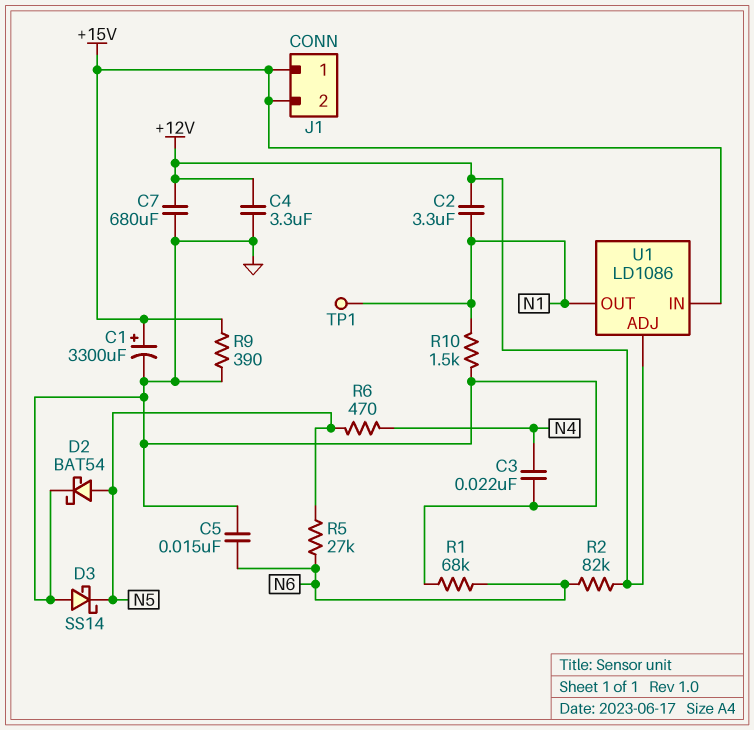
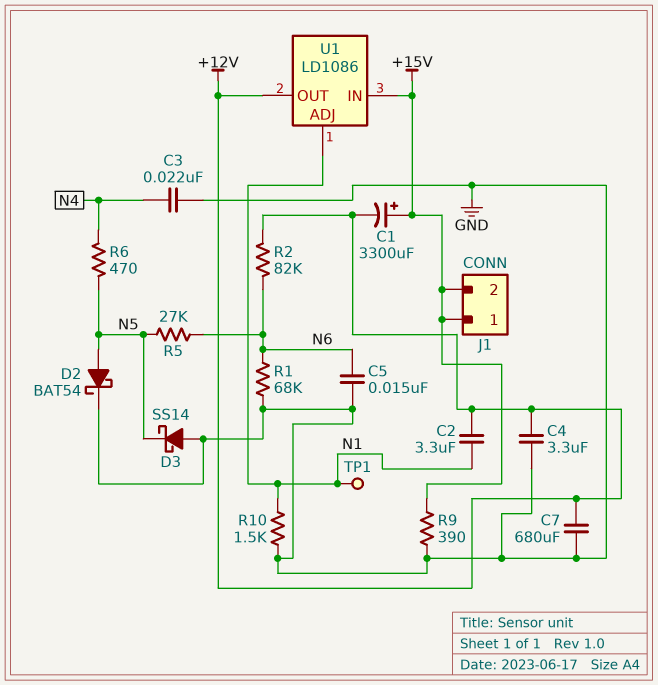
C1: 3300uF (plus +15V, minus GND) -> 3300uF (plus +15V, minus +12V)
U1 pin ADJ: +12V -> N1
U1 pin OUT: N1 -> +12V

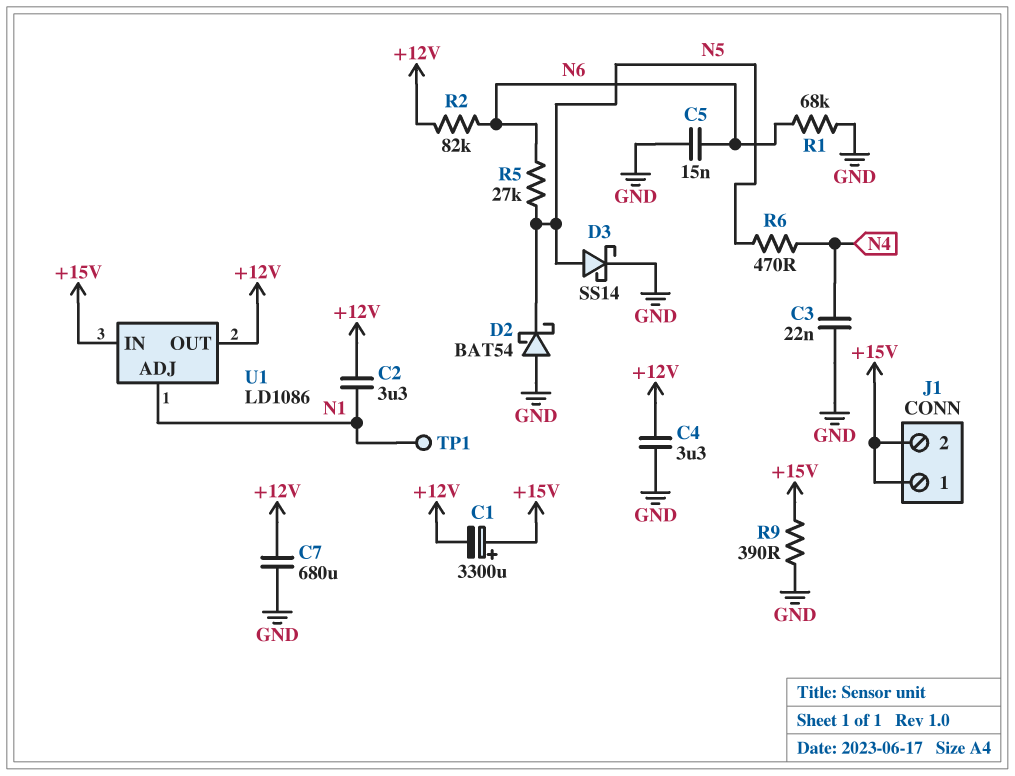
D2: schottky BAT54 (A N5, K GND) -> schottky BAT54 (A GND, K N5)
D3: schottky SS14 (A GND, K N5) -> schottky SS14 (A N5, K GND)
R10: 1.5k (GND, N1) -> none

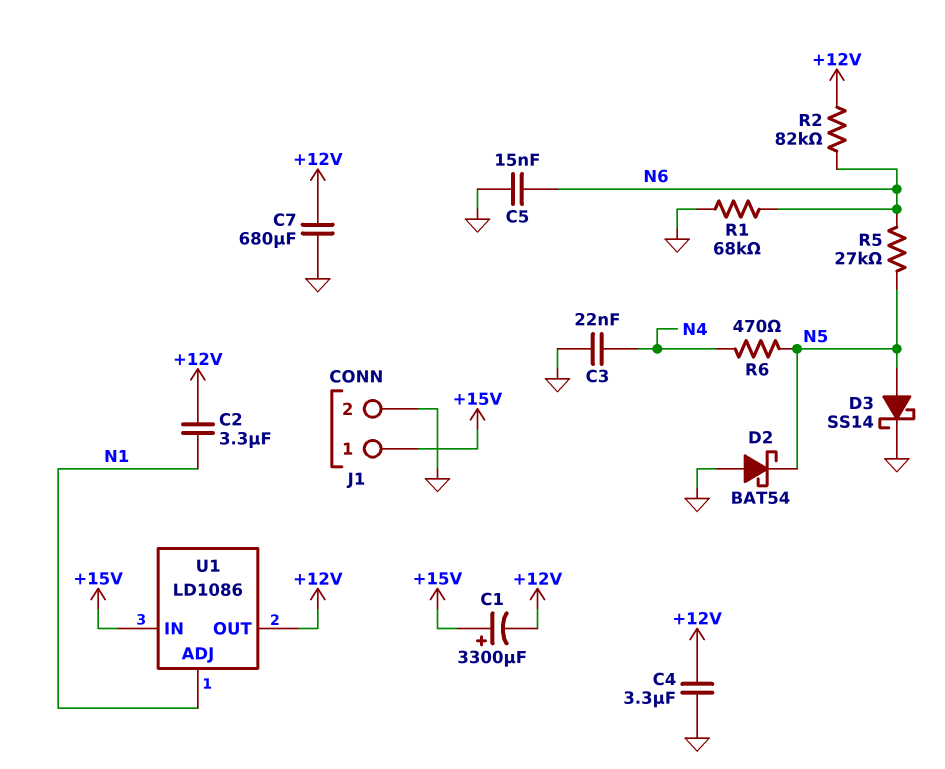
J1 pin 2: +15V -> GND
R9: 390 (+15V, GND) -> none
TP1: test point (N1) -> none

